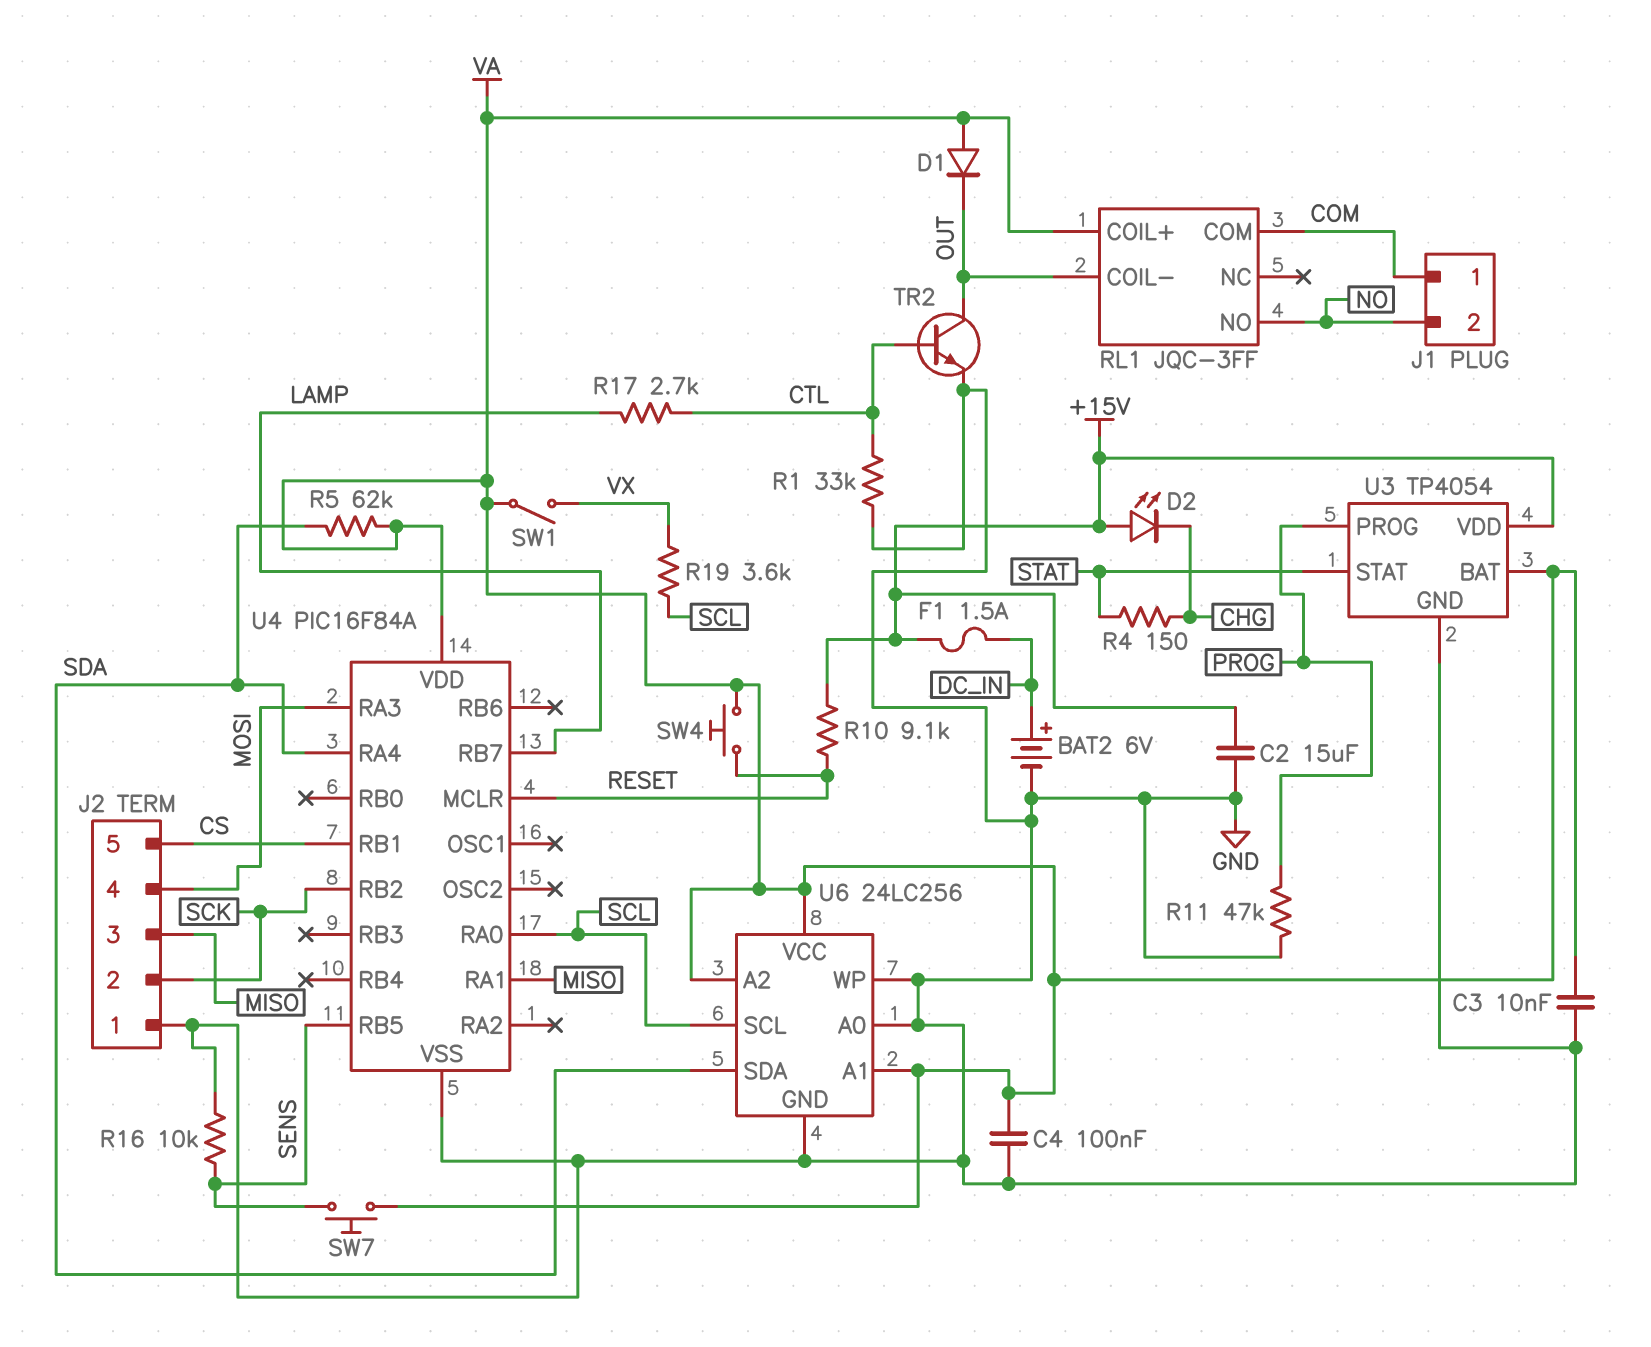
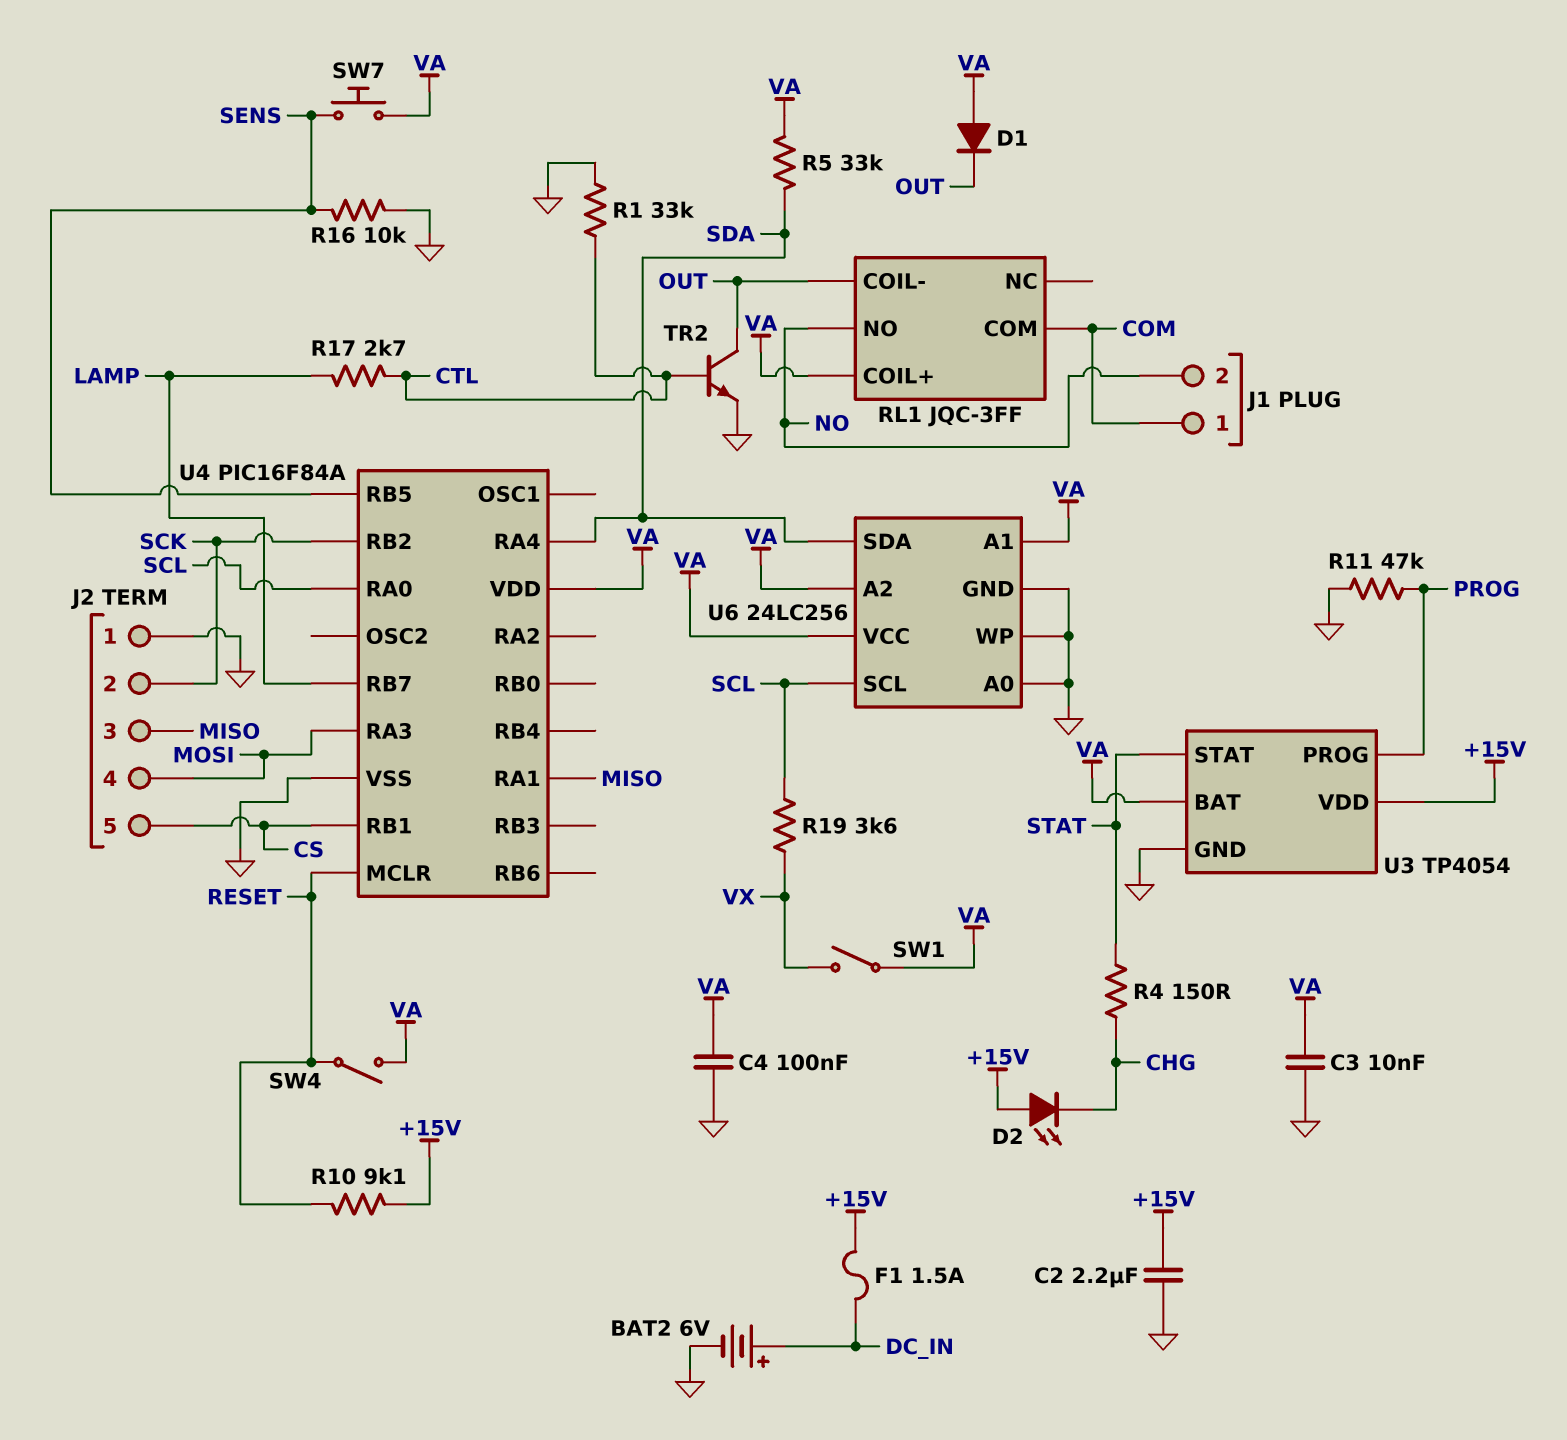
C2: 15uF (+15V, GND) -> 2.2uF (+15V, GND)
R5: 62k (SDA, VA) -> 33k (SDA, VA)
SW4: button (RESET, VA) -> switch (RESET, VA)

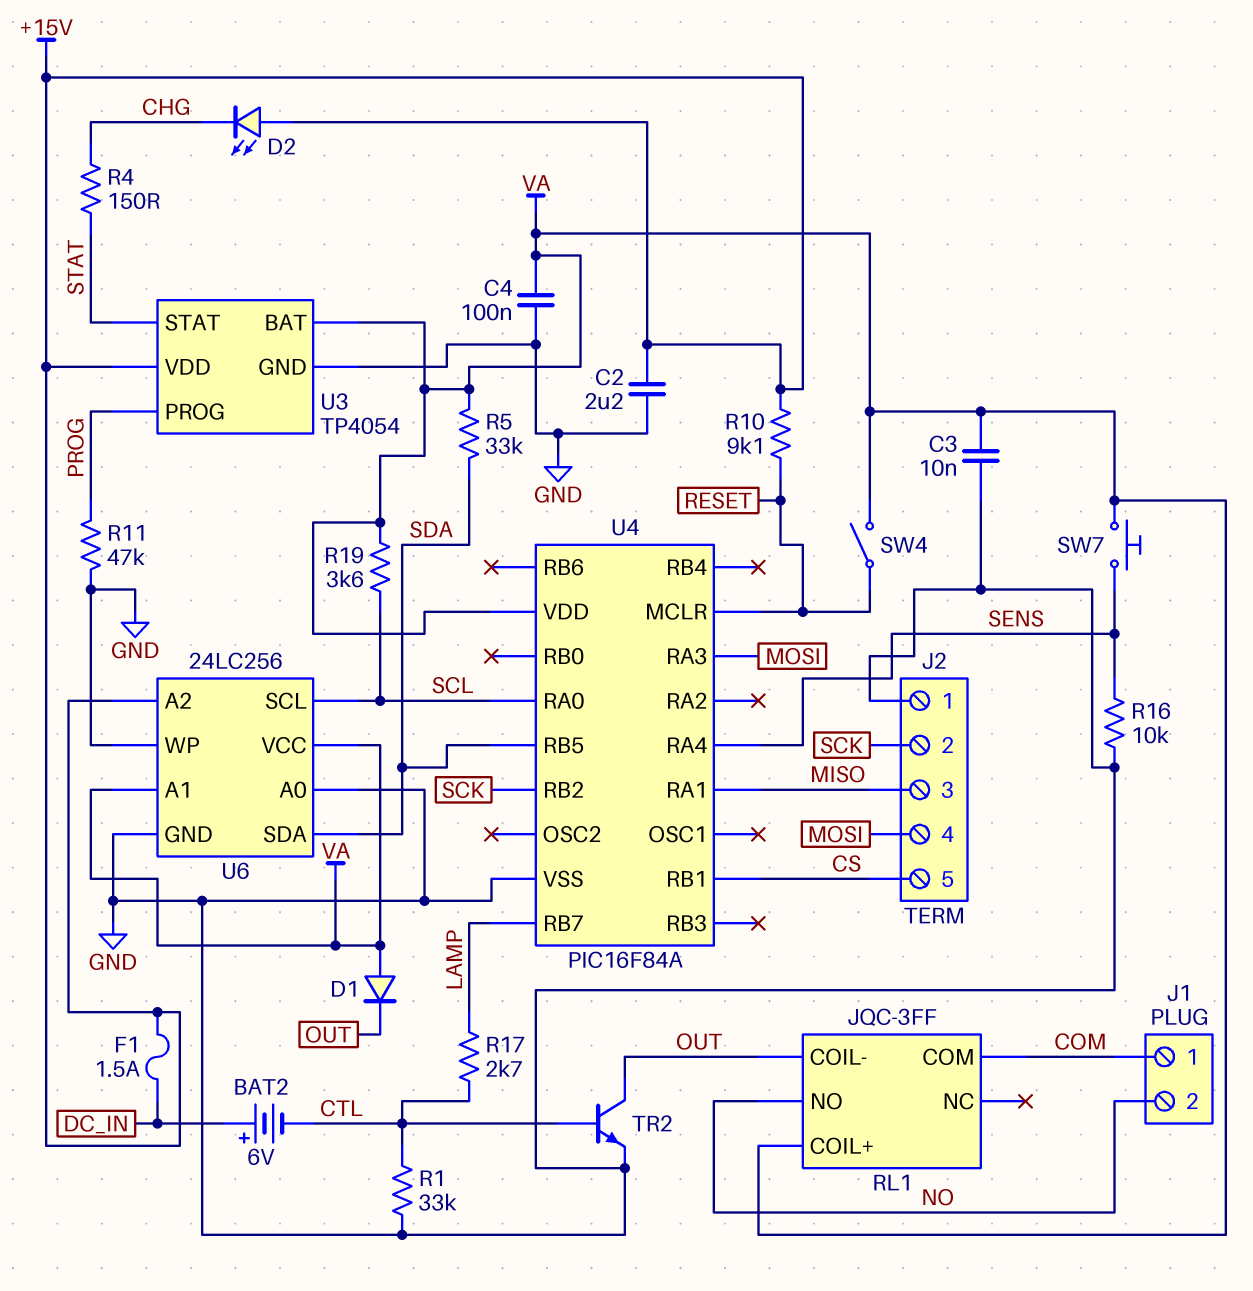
BAT2: 6V (plus DC_IN, minus GND) -> 6V (plus DC_IN, minus CTL)
R19: 3.6k (SCL, VX) -> 3.6k (SCL, VA)
SW1: switch (VA, VX) -> none
U4 pin RA4: SDA -> SENS
U4 pin RB5: SENS -> SDA
U6 pin A2: VA -> +15V

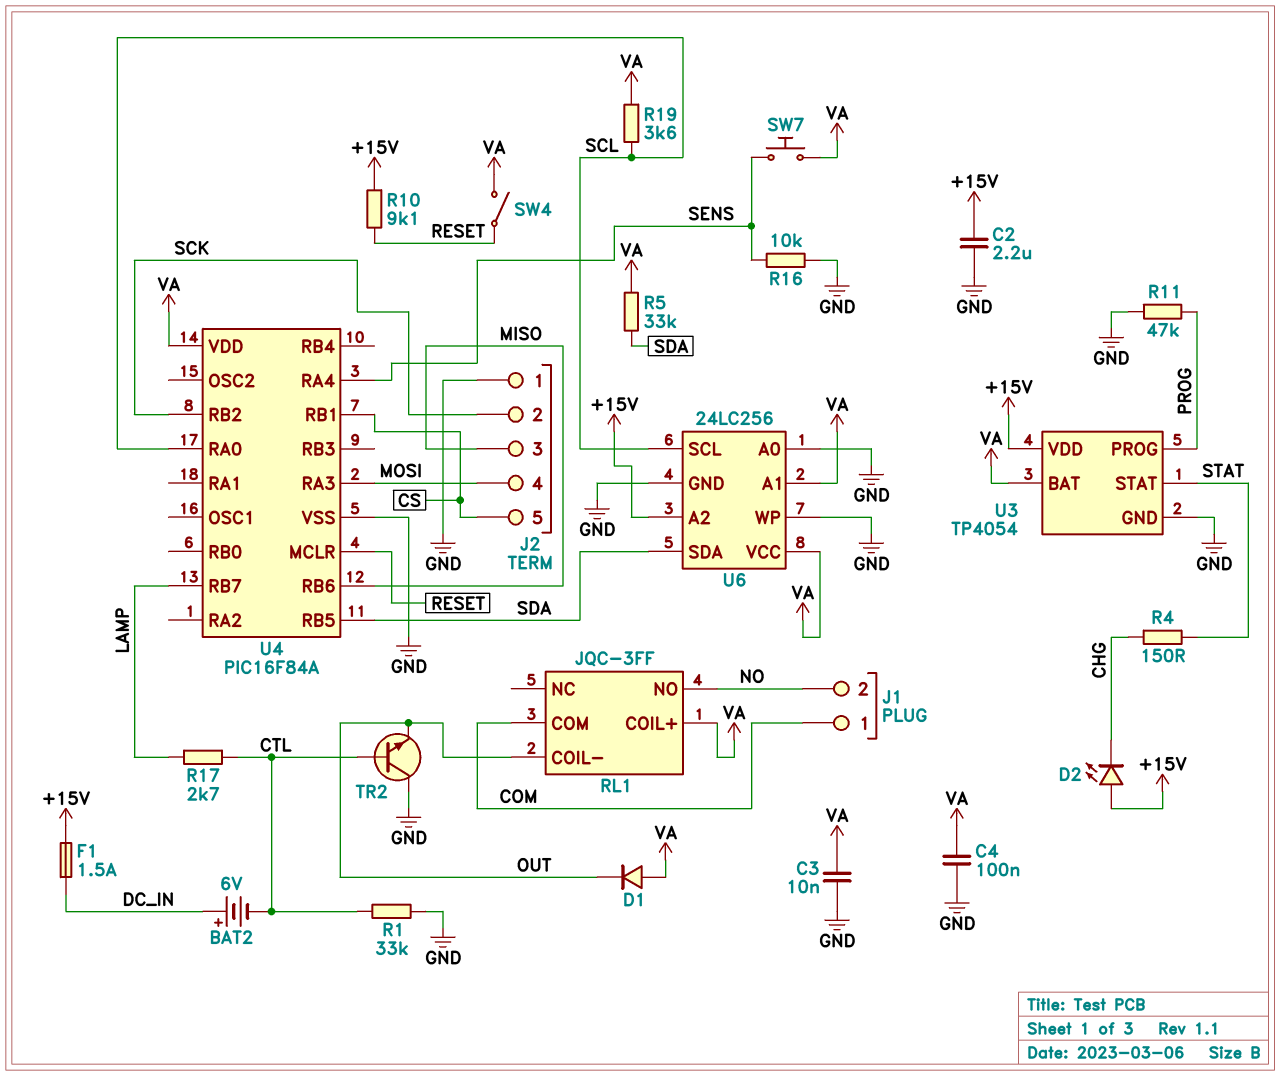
TR2: NPN (B CTL, C OUT, E GND) -> NPN (B CTL, C GND, E OUT)
U4 pin RA1: MISO -> none
U4 pin RB6: none -> MISO

